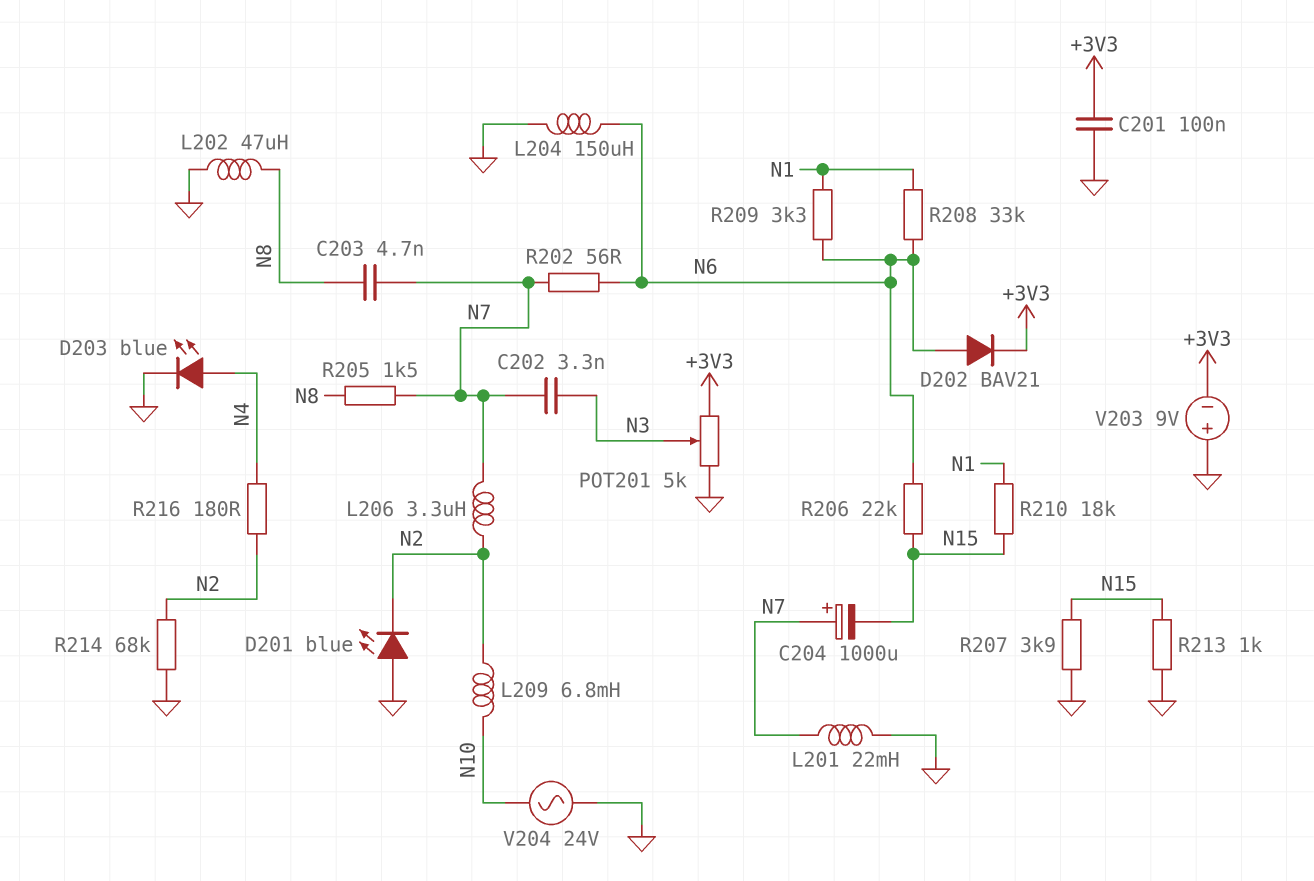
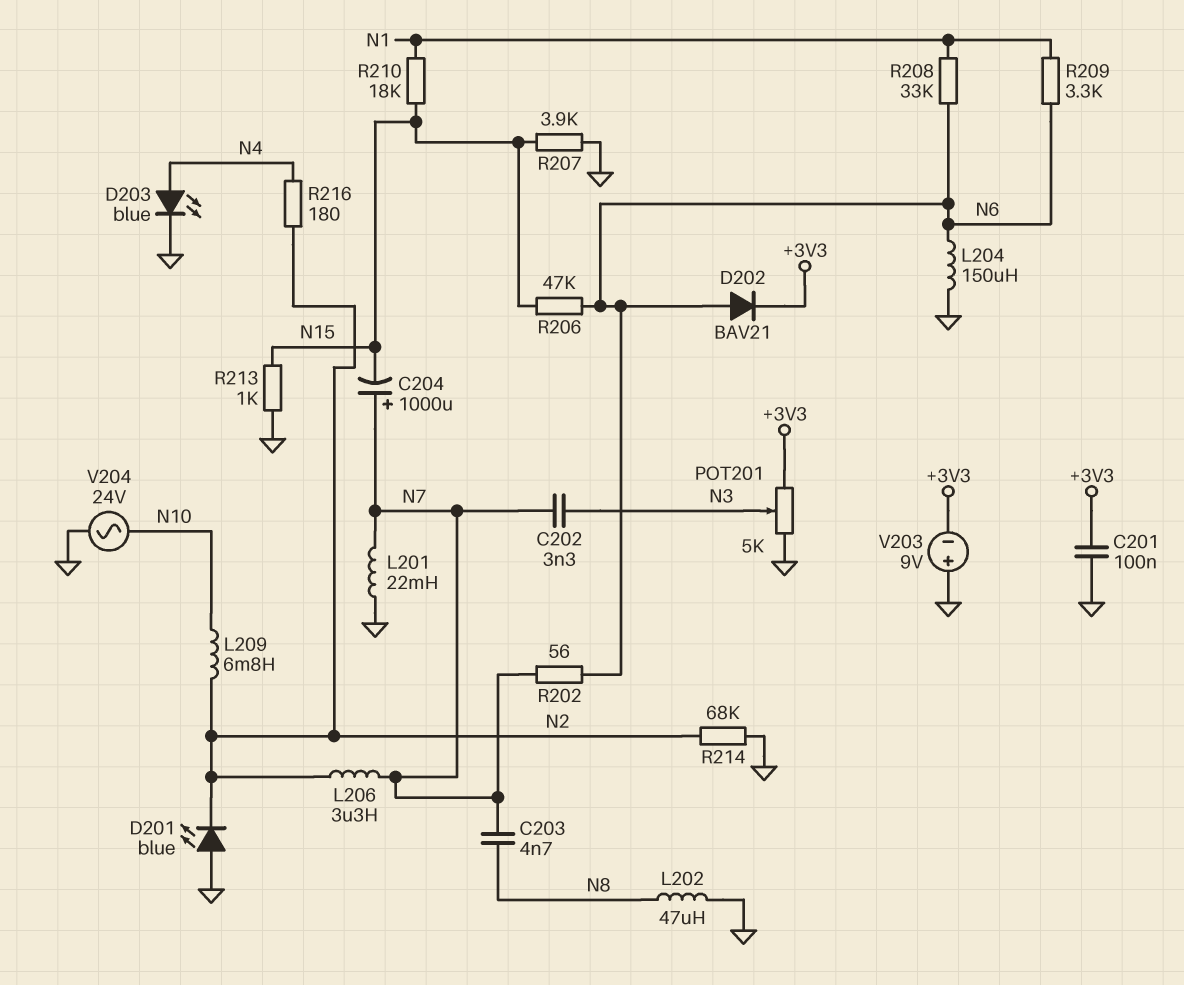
R205: 1.5k (N7, N8) -> none
R206: 22k (N6, N15) -> 47k (N6, N15)

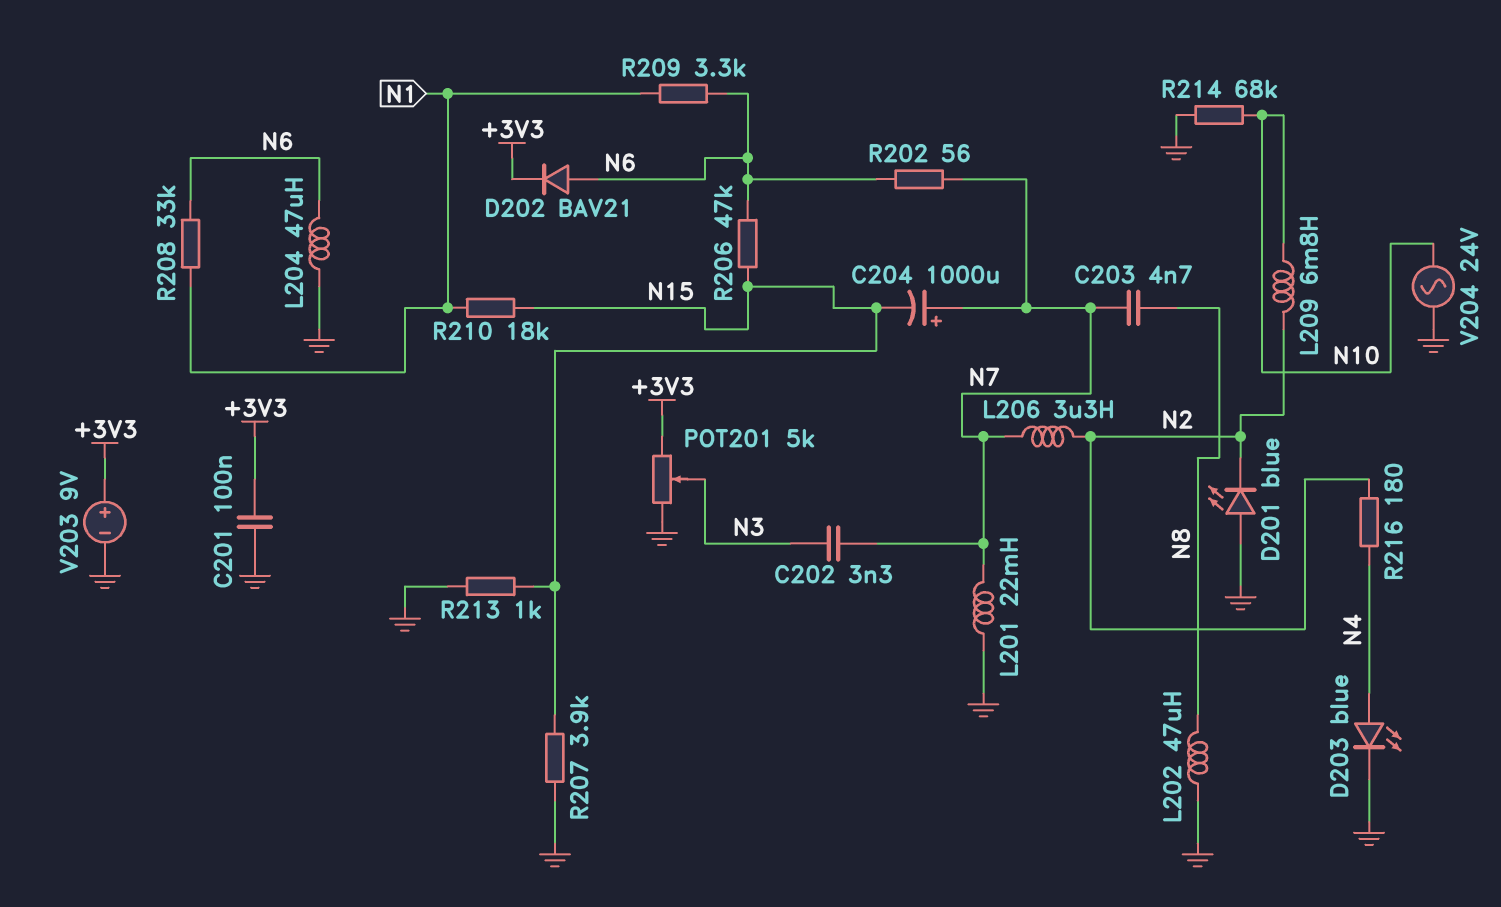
L204: 150uH (GND, N6) -> 47uH (GND, N6)
R214: 68k (GND, N2) -> 68k (GND, N10)
V203: 9V (plus GND, minus +3V3) -> 9V (plus +3V3, minus GND)

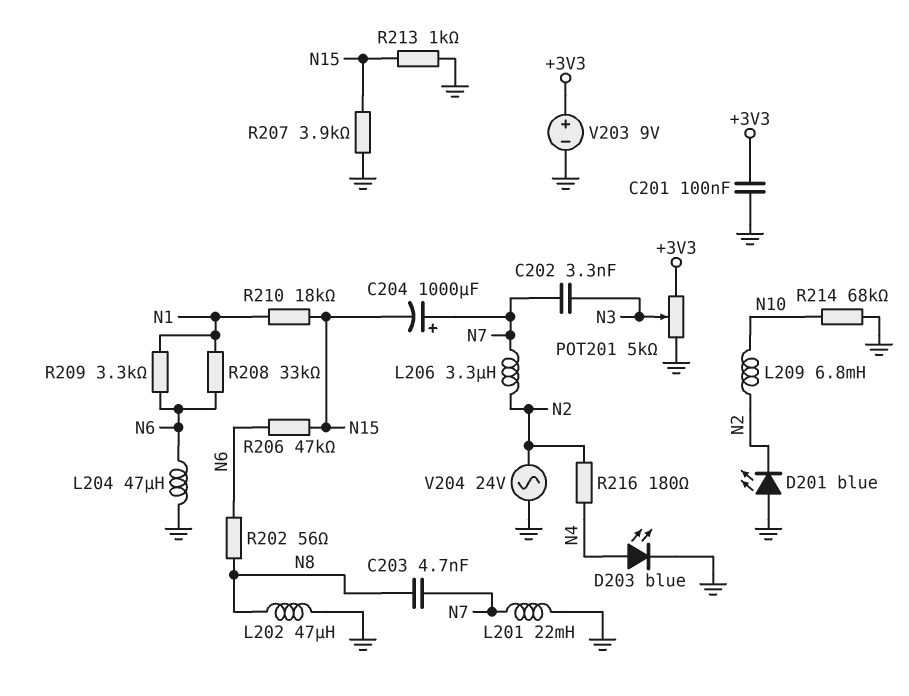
D202: diode BAV21 (A N6, K +3V3) -> none
R202: 56 (N6, N7) -> 56 (N6, N8)
V204: AC 24V (GND, N10) -> AC 24V (GND, N2)

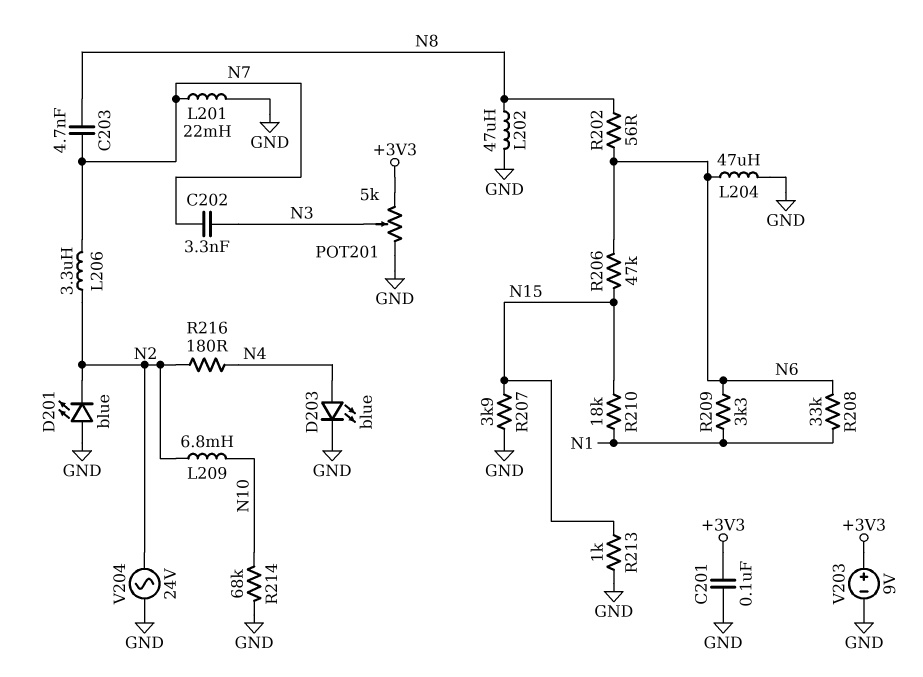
C204: 1000uF (plus N7, minus N15) -> none

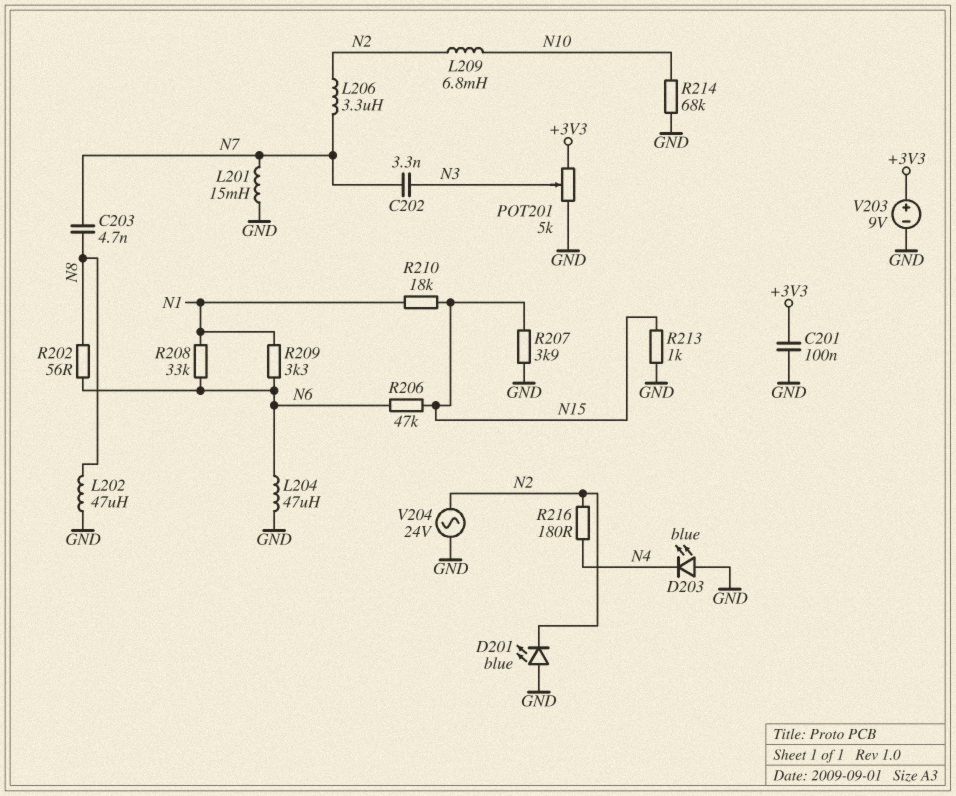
D203: LED blue (A N4, K GND) -> LED blue (A GND, K N4)
L201: 22mH (GND, N7) -> 15mH (GND, N7)

